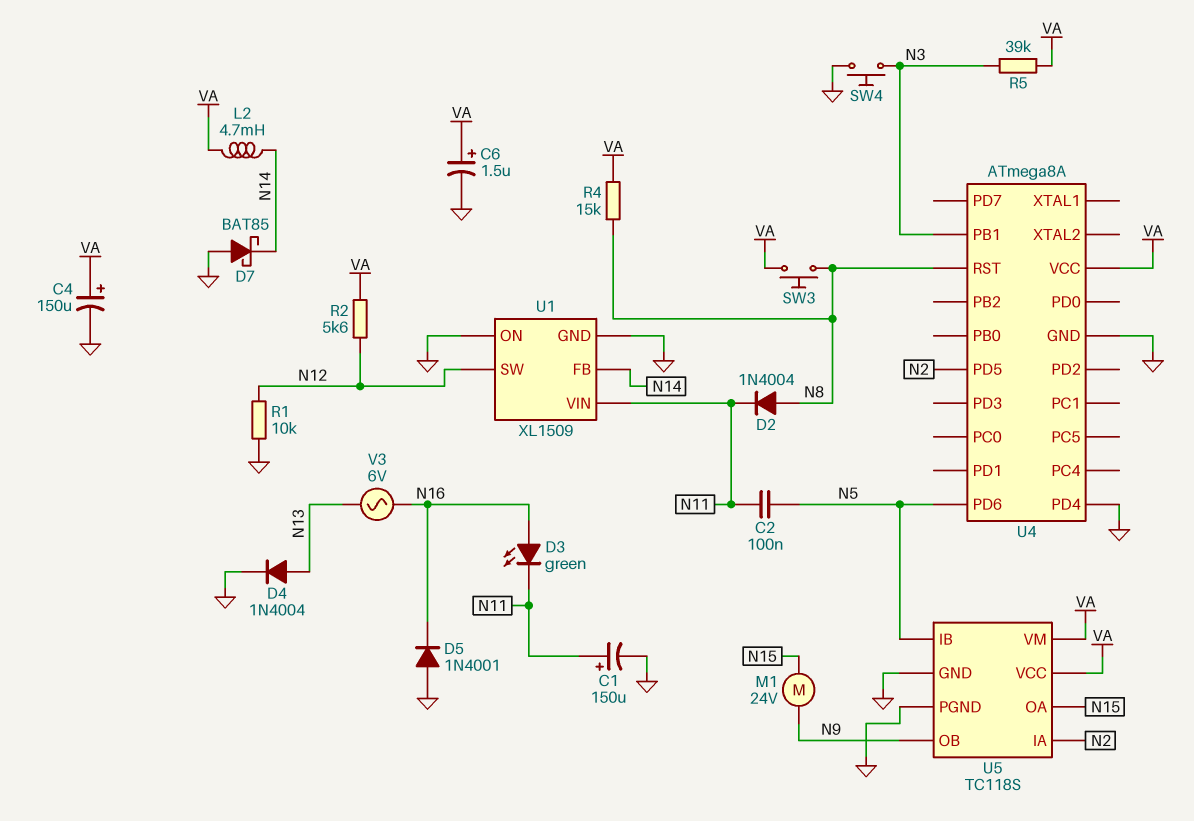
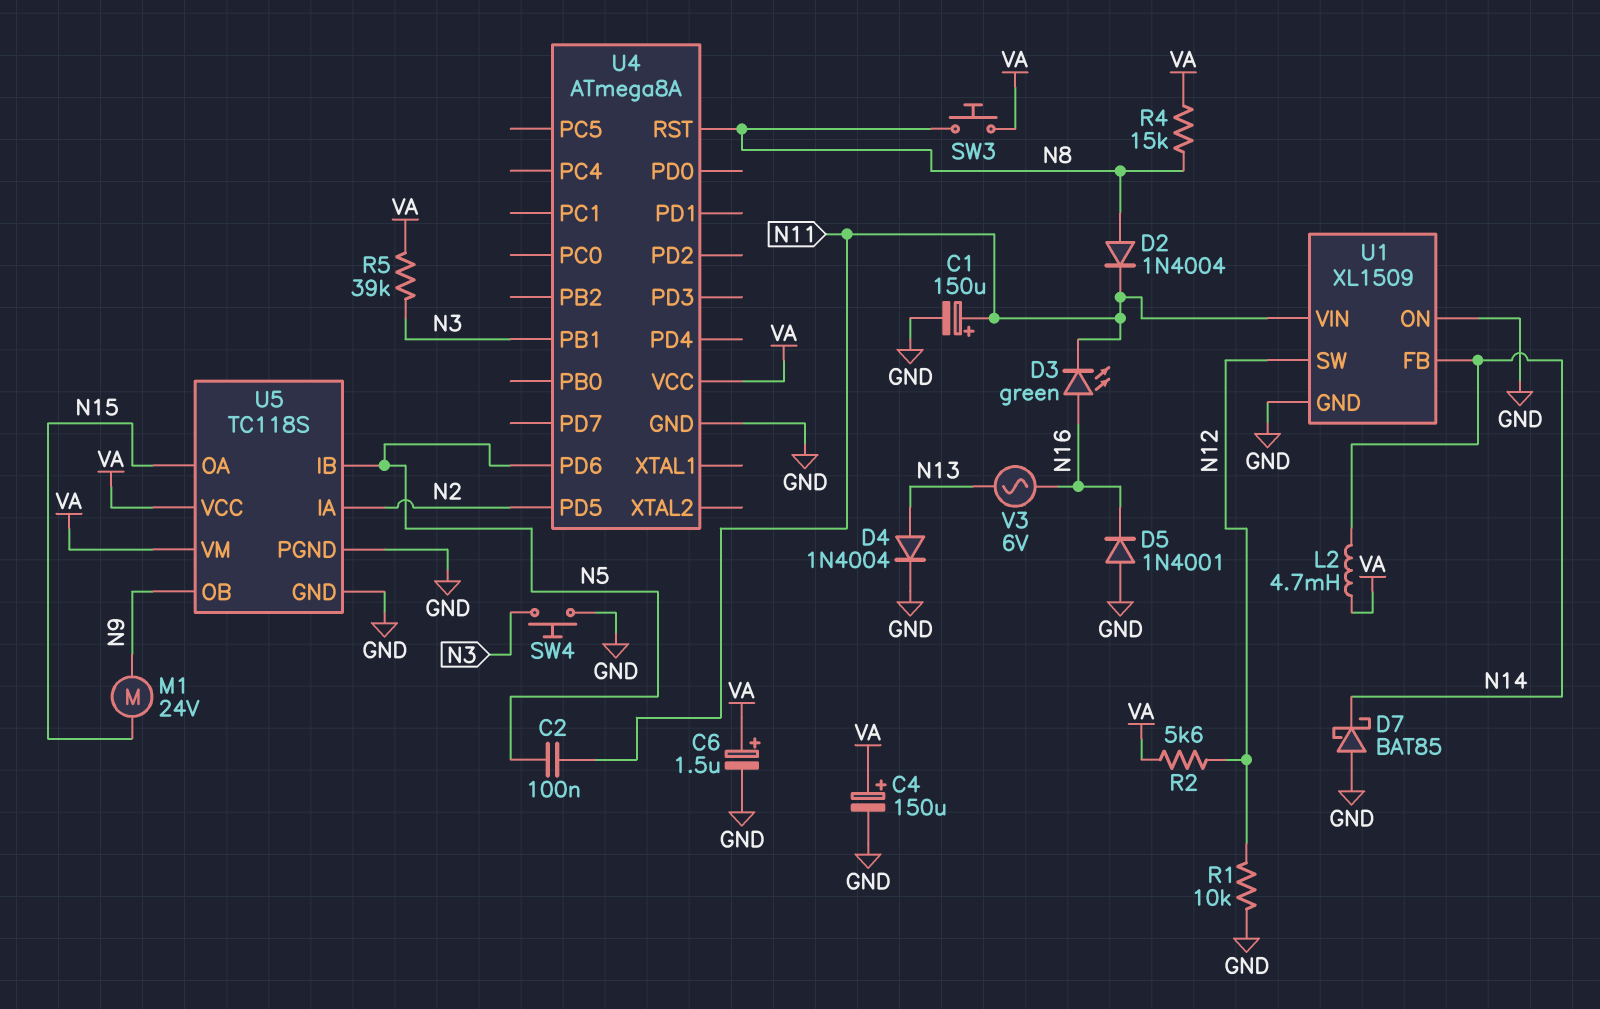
U4 pin PD4: GND -> none

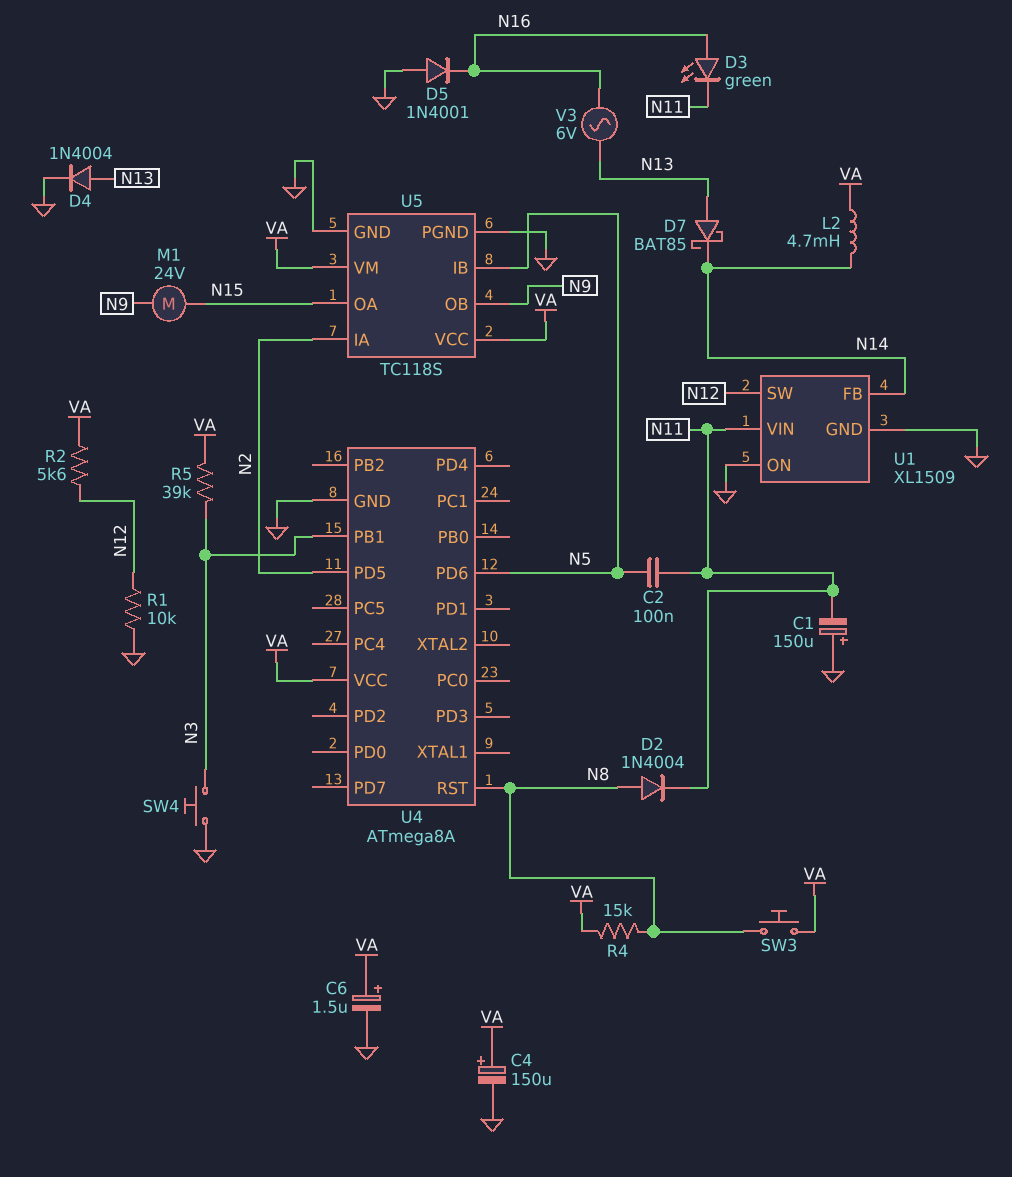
C1: 150uF (plus N11, minus GND) -> 150uF (plus GND, minus N11)
D7: schottky BAT85 (A GND, K N14) -> schottky BAT85 (A N13, K N14)

